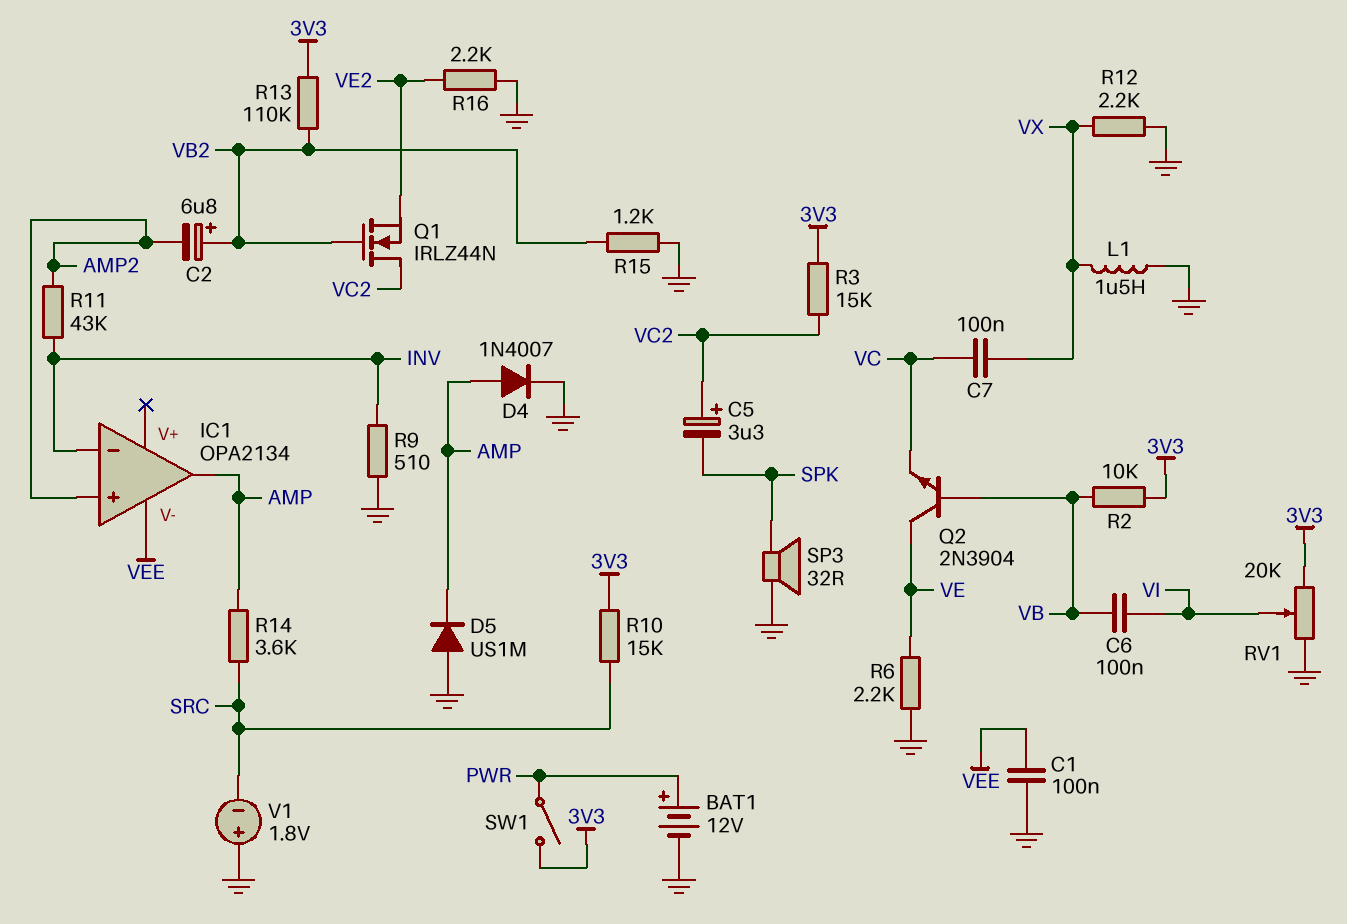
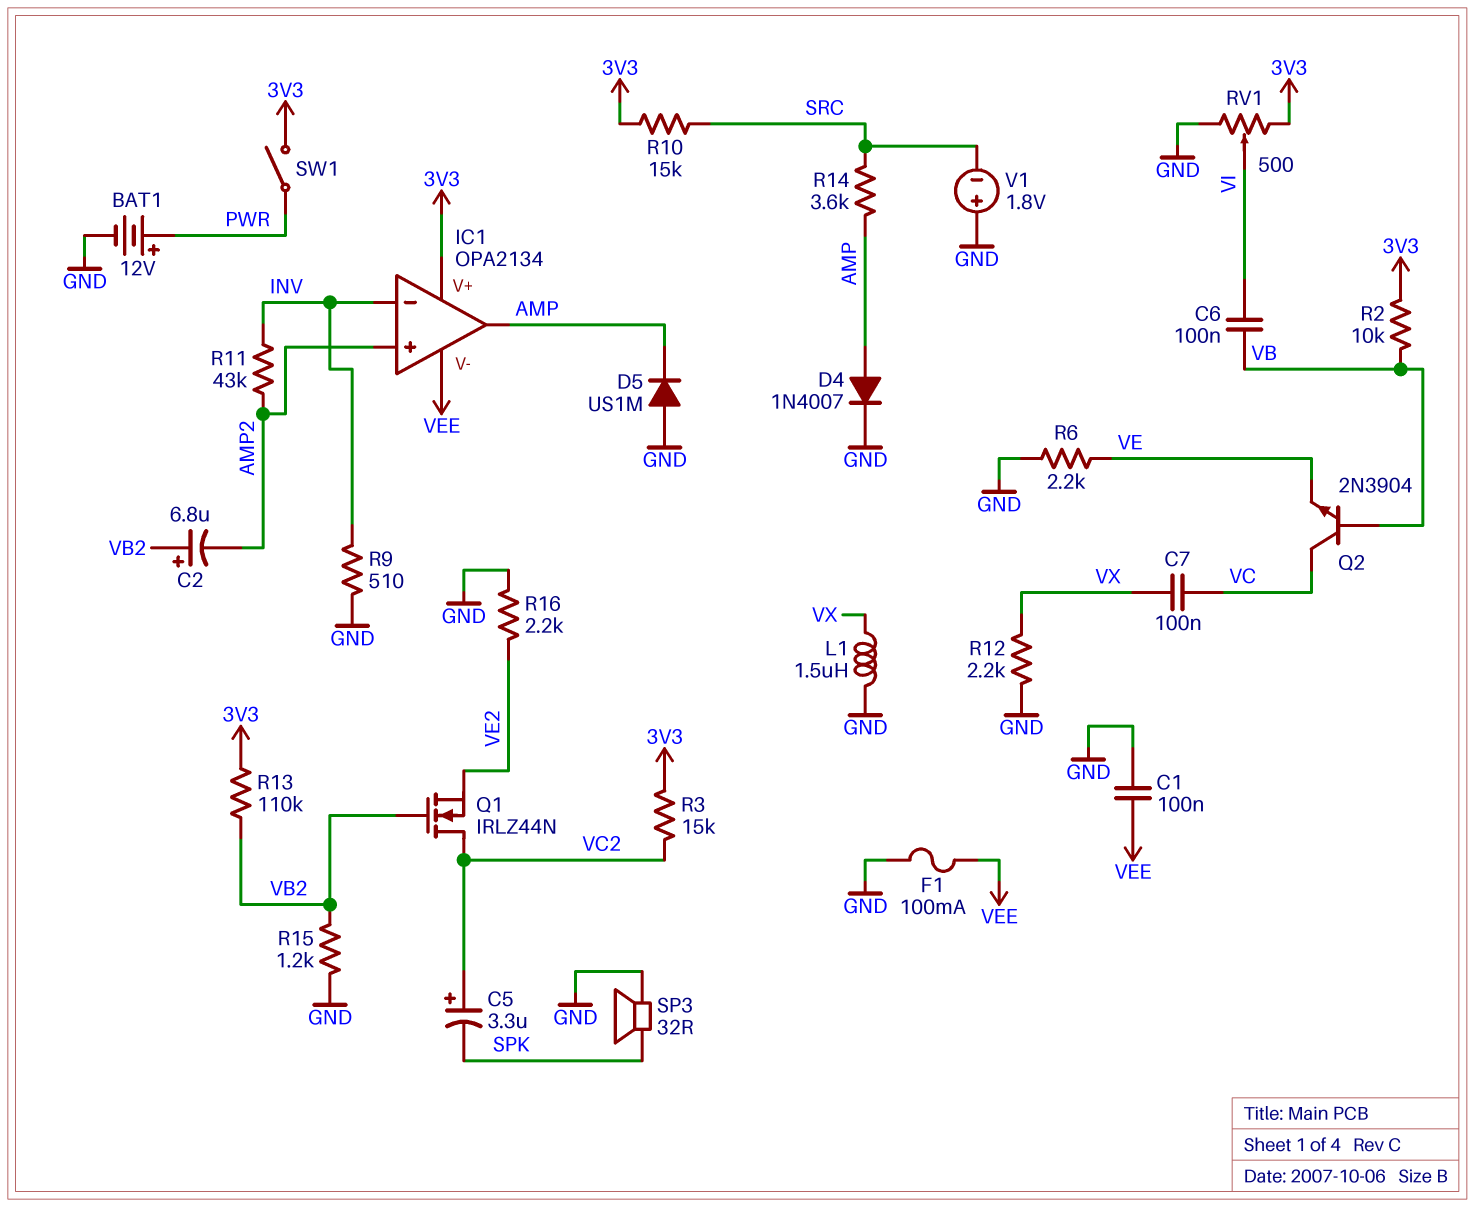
F1: none -> 100mA (GND, VEE)
IC1 pin V+: none -> 3V3
Q2: NPN 2N3904 (B VB, C VE, E VC) -> NPN 2N3904 (B VB, C VC, E VE)
RV1: 20k (3V3, GND, wiper VI) -> 500 (3V3, GND, wiper VI)

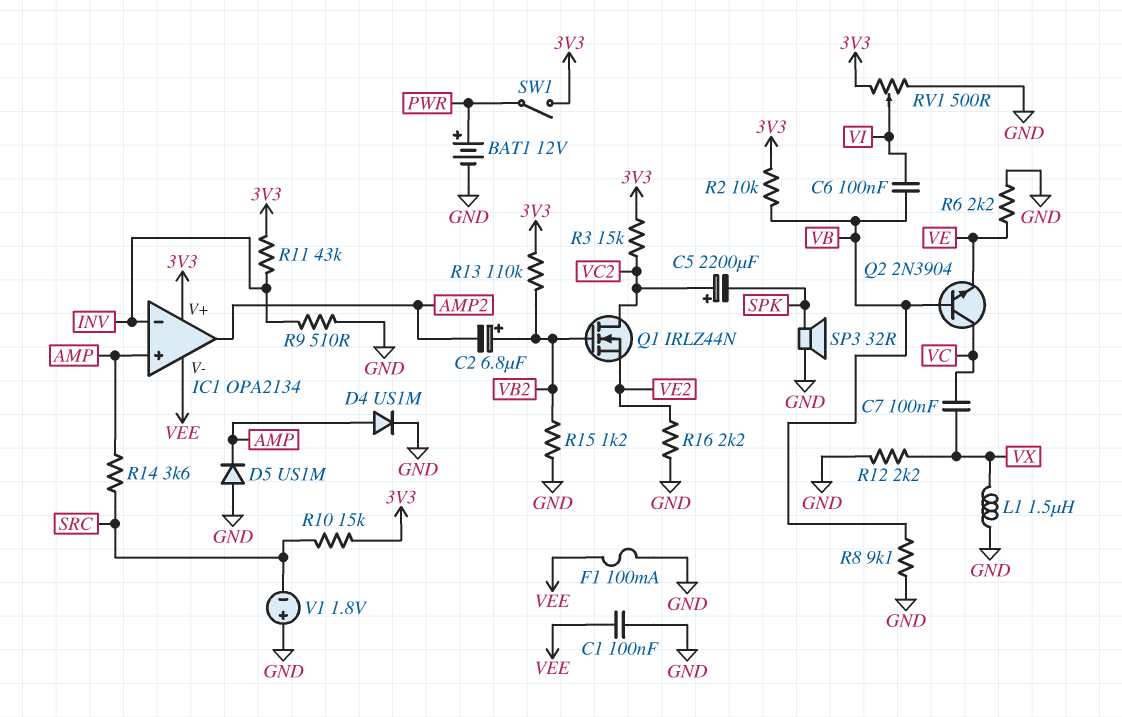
C5: 3.3uF (plus VC2, minus SPK) -> 2200uF (plus VC2, minus SPK)
D4: diode 1N4007 (A AMP, K GND) -> diode US1M (A AMP, K GND)
IC1 pin in+: AMP2 -> AMP
IC1 pin out: AMP -> AMP2
R8: none -> 9.1k (GND, VB)
R11: 43k (AMP2, INV) -> 43k (3V3, INV)

